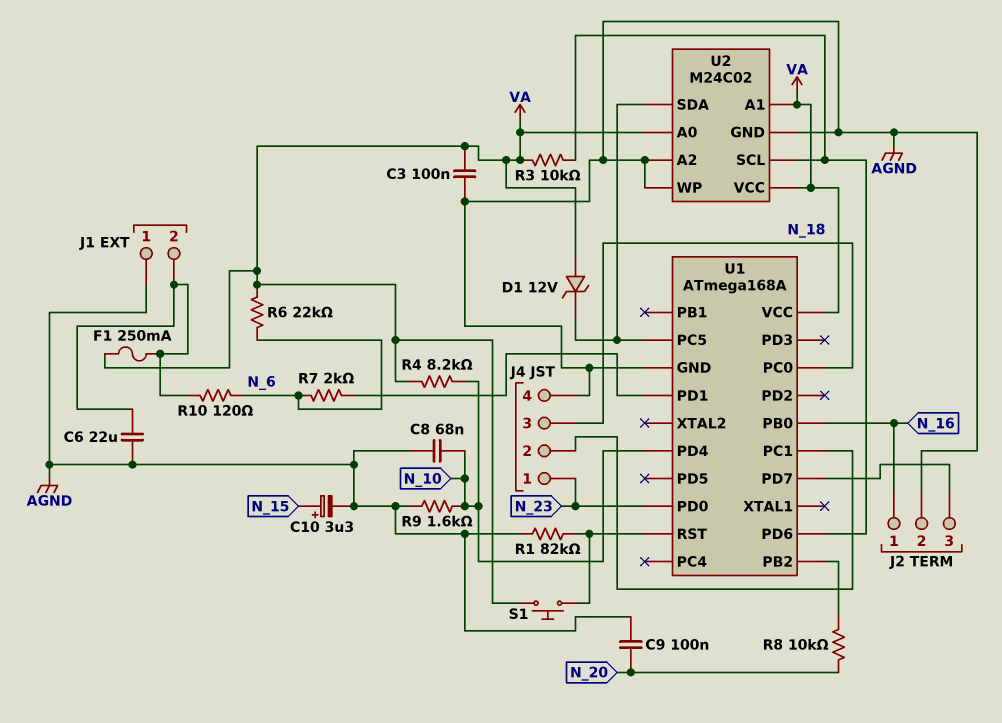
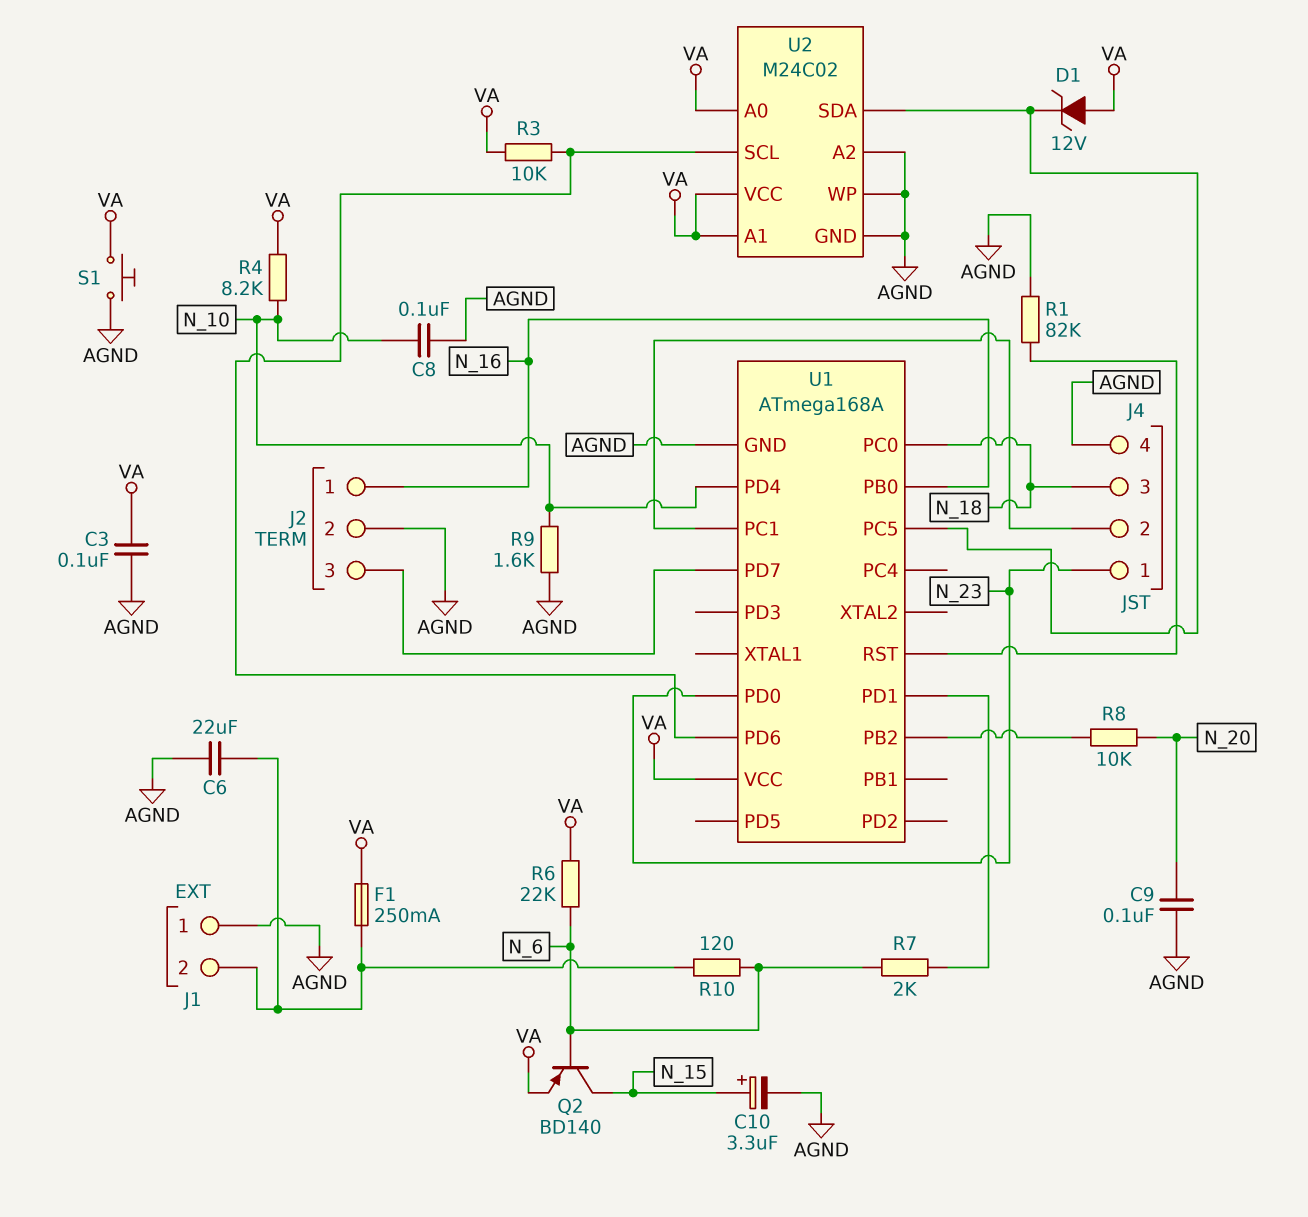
C8: 68nF (AGND, N_10) -> 100nF (AGND, N_10)
Q2: none -> PNP BD140 (B N_6, C N_15, E VA)
S1: button (U1/RST, VA) -> button (AGND, VA)

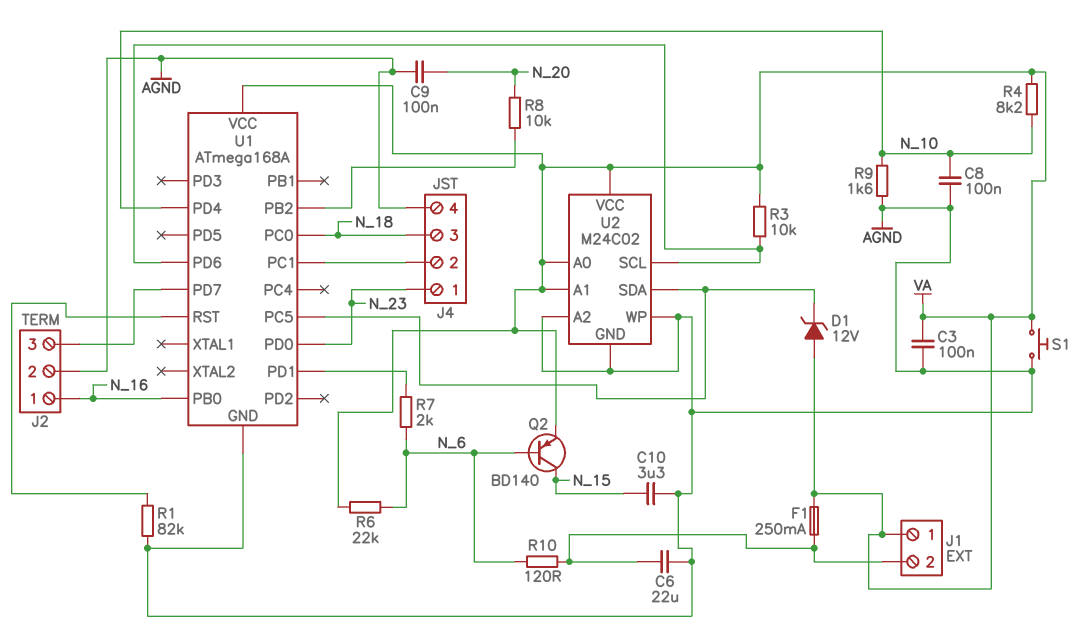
C10: 3.3uF (plus N_15, minus AGND) -> 3.3uF (AGND, N_15)
J1 pin 1: AGND -> VA

